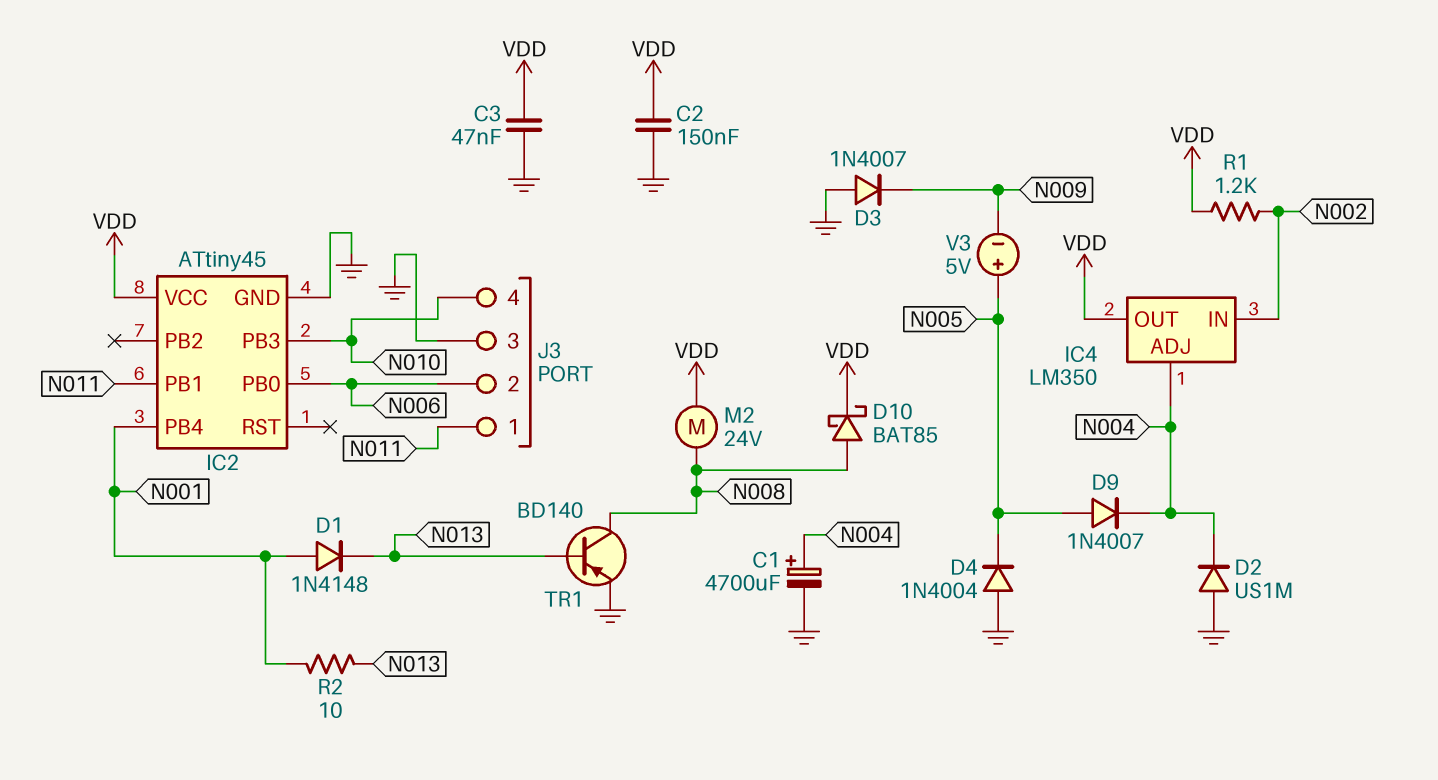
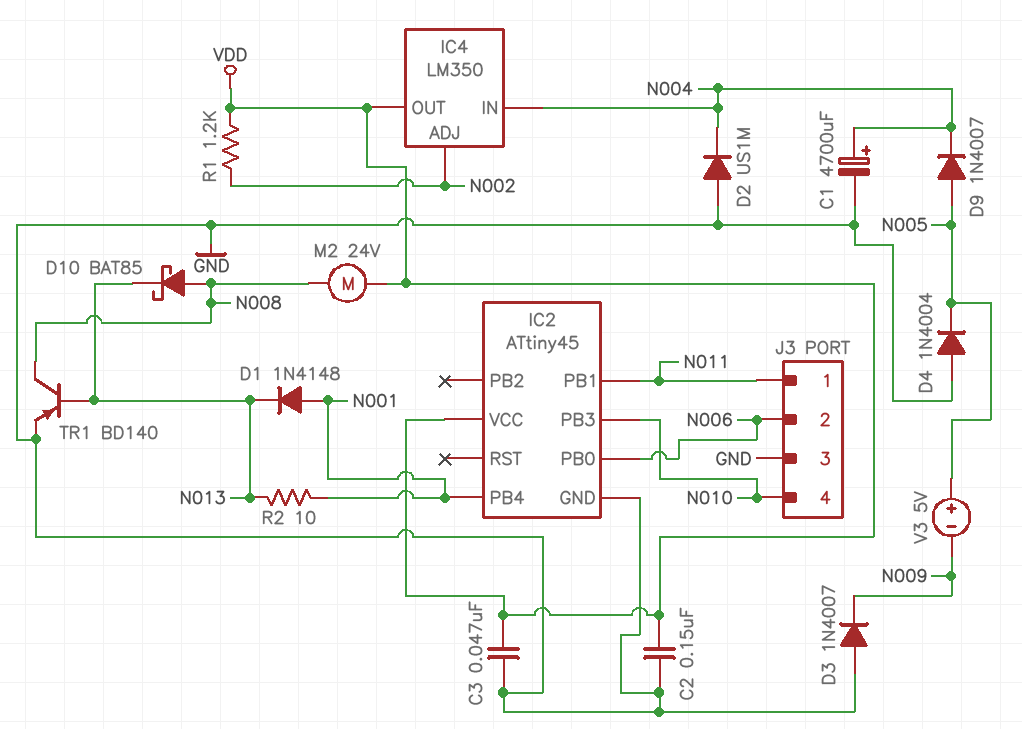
D10: schottky BAT85 (A N008, K VDD) -> schottky BAT85 (A N008, K N013)
IC4 pin ADJ: N004 -> N002
IC4 pin IN: N002 -> N004

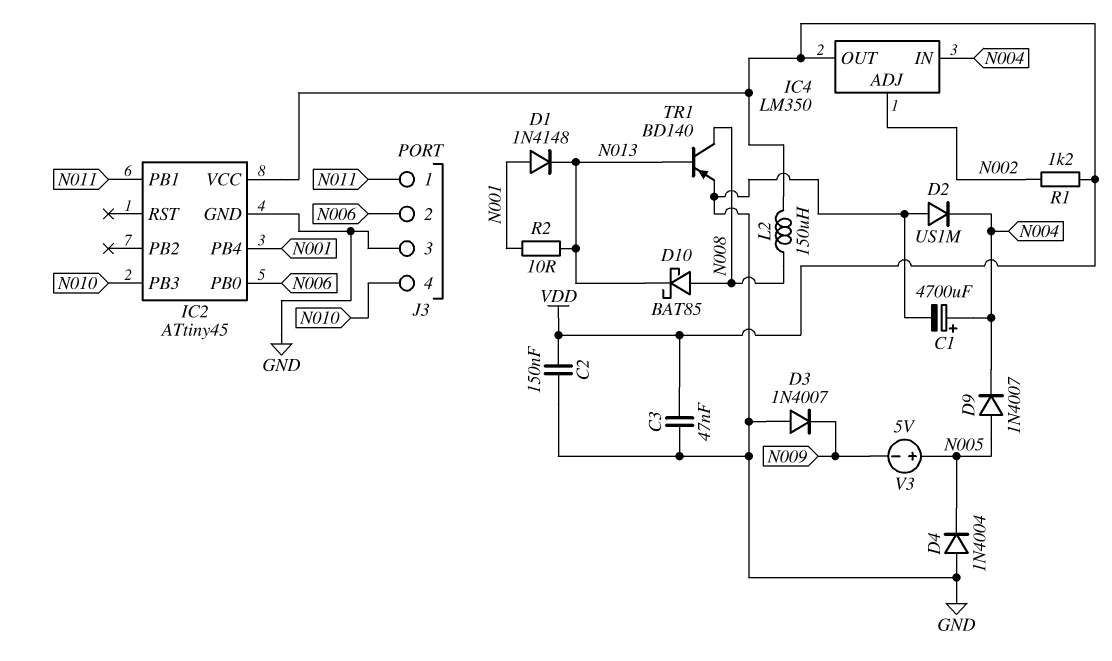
L2: none -> 150uH (N008, VDD)
M2: motor 24V (N008, VDD) -> none

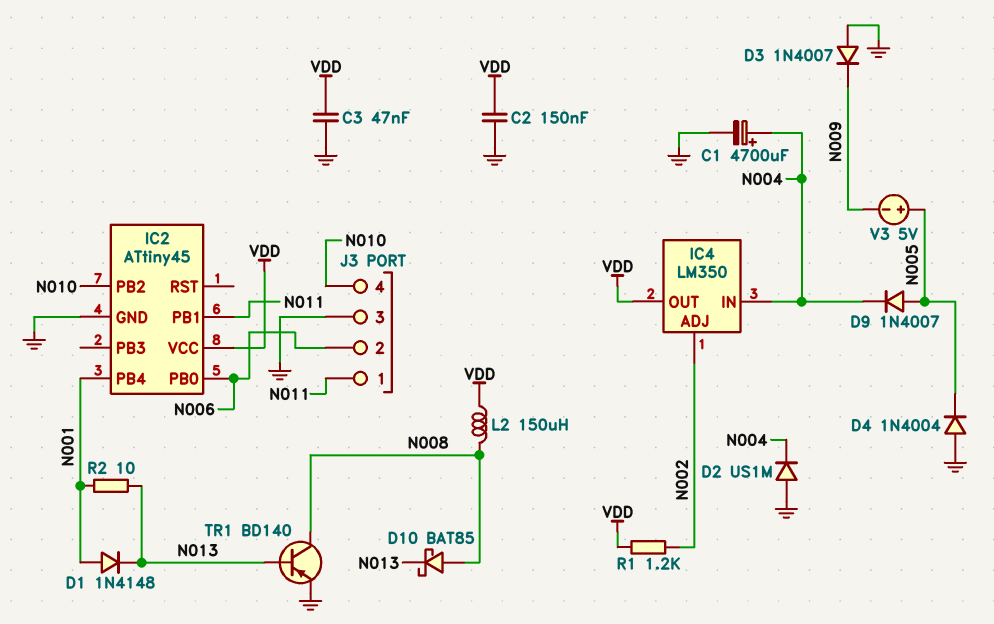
IC2 pin PB2: none -> N010
IC2 pin PB3: N010 -> none

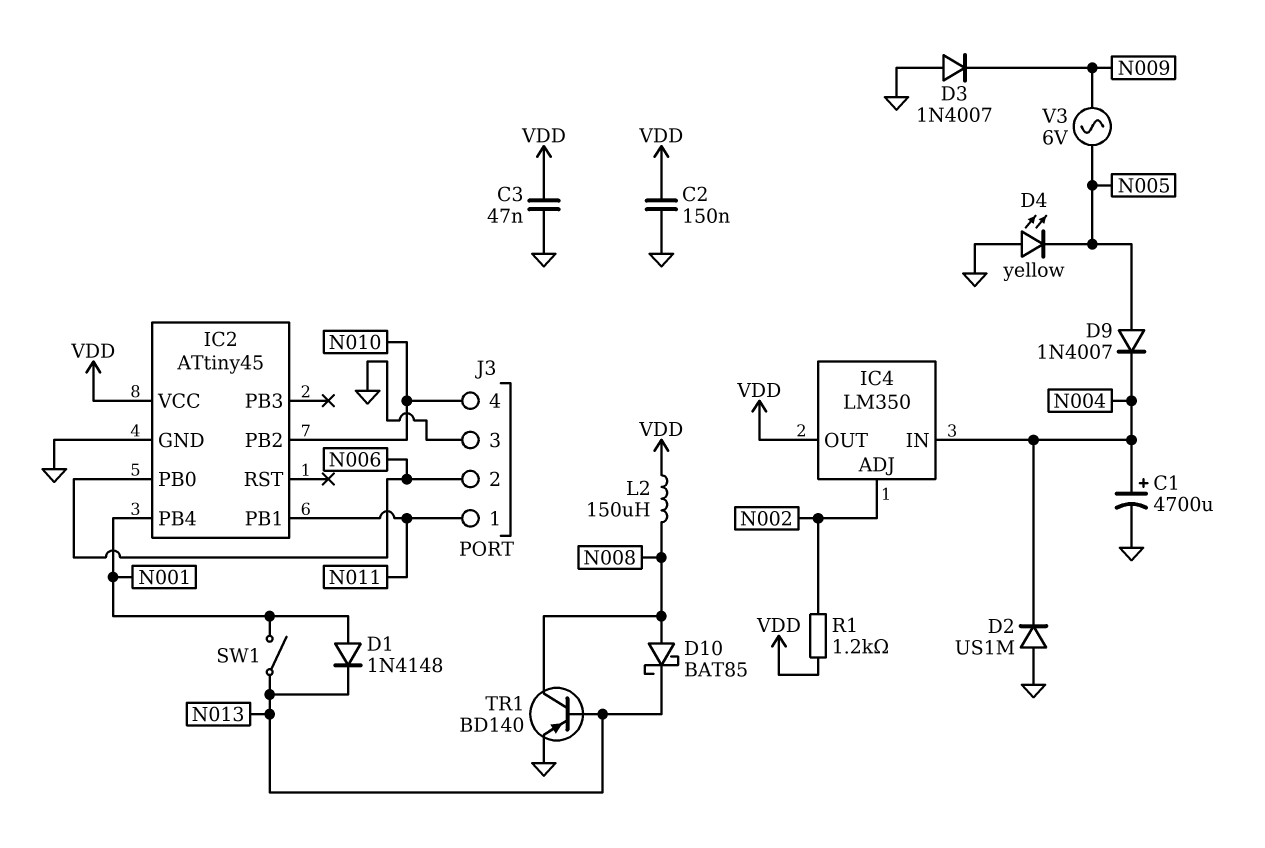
D4: diode 1N4004 (A GND, K N005) -> LED yellow (A GND, K N005)
R2: 10 (N001, N013) -> none
SW1: none -> switch (N001, N013)
V3: 5V (plus N005, minus N009) -> AC 6V (N005, N009)

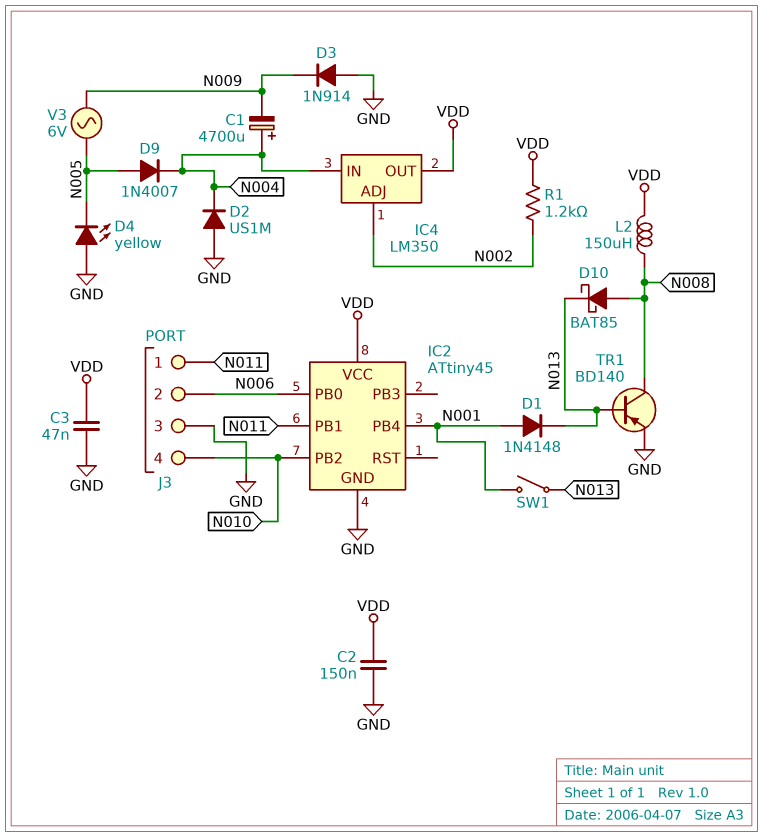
C1: 4700uF (plus N004, minus GND) -> 4700uF (plus N004, minus N009)
D3: diode 1N4007 (A GND, K N009) -> diode 1N914 (A GND, K N009)

